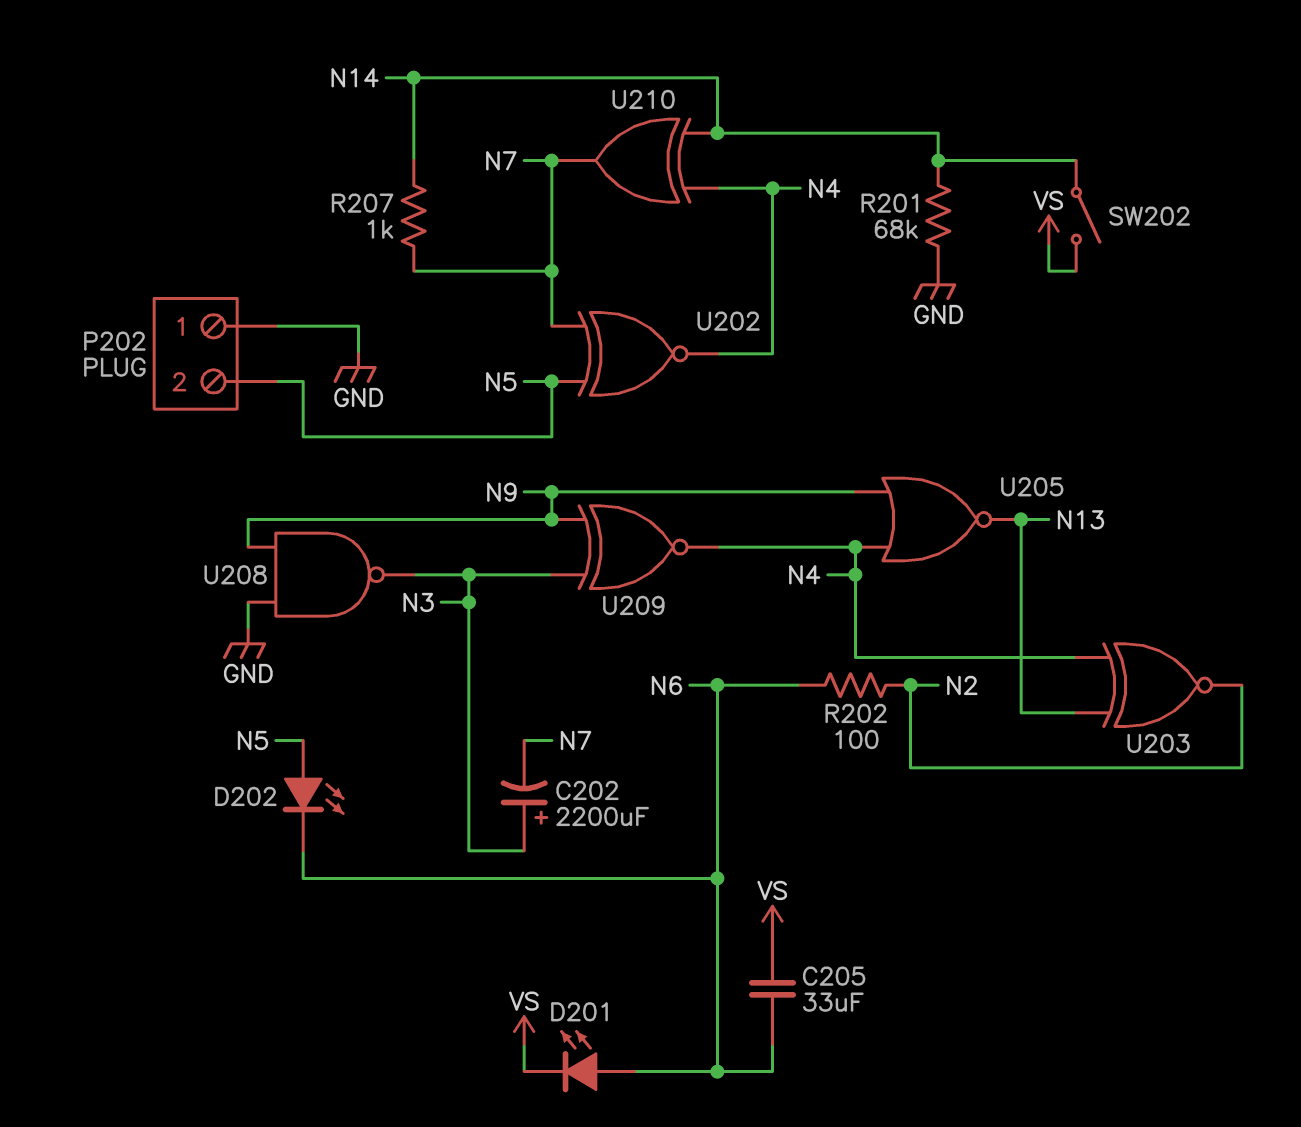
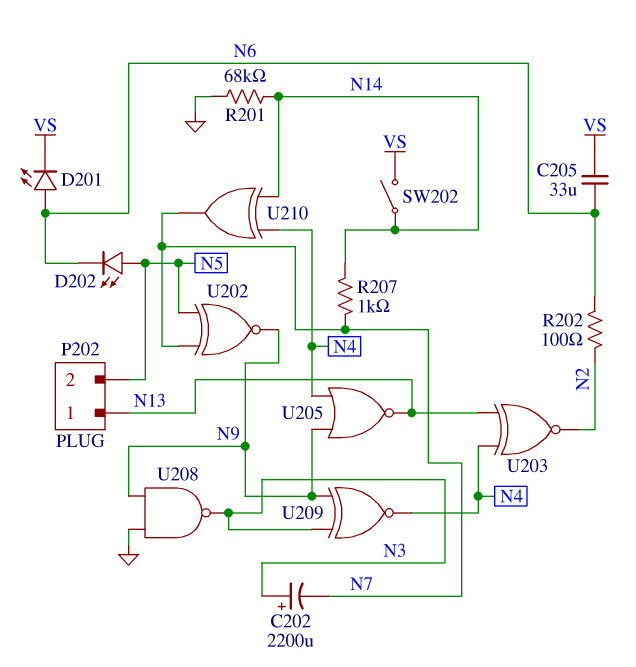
P202 pin 1: GND -> N13
U202: XNOR (in N5, in N7, out N4) -> XNOR (in N5, in N7, out N9)

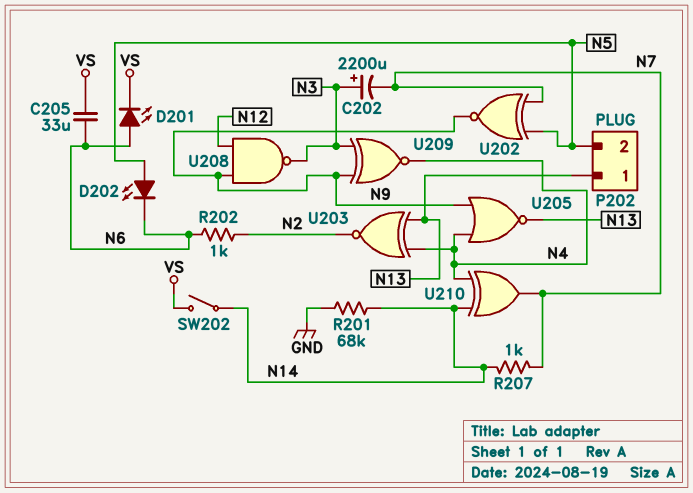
R202: 100 (N2, N6) -> 1k (N2, N6)
U208: NAND (in GND, in N9, out N3) -> NAND (in N9, in N12, out N3)

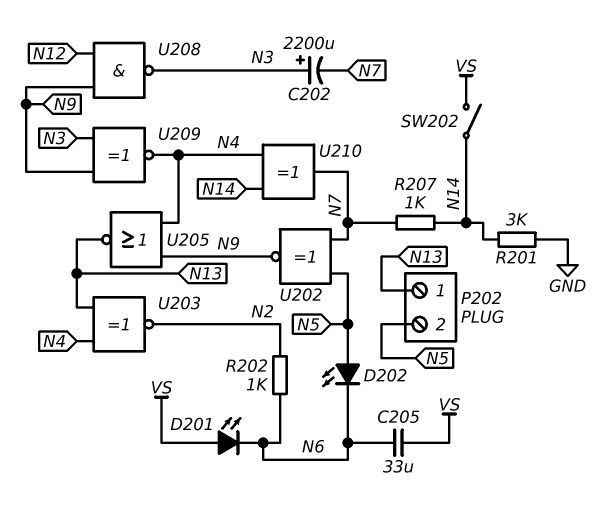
D201: LED (A N6, K VS) -> LED (A VS, K N6)
R201: 68k (GND, N14) -> 3k (GND, N14)

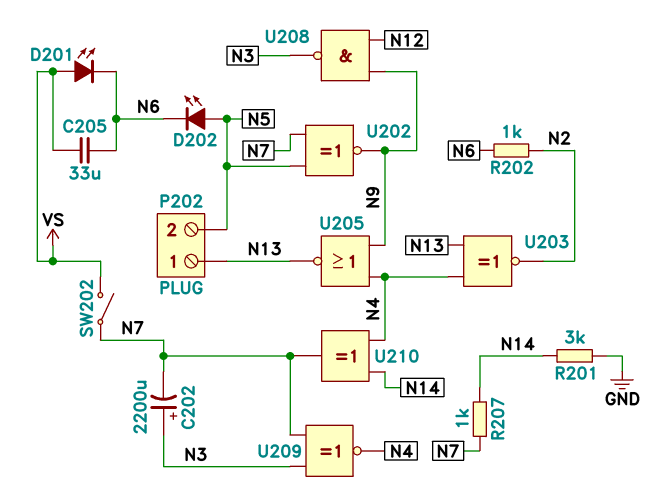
SW202: switch (N14, VS) -> switch (N7, VS)
U209: XNOR (in N3, in N9, out N4) -> XNOR (in N3, in N7, out N4)

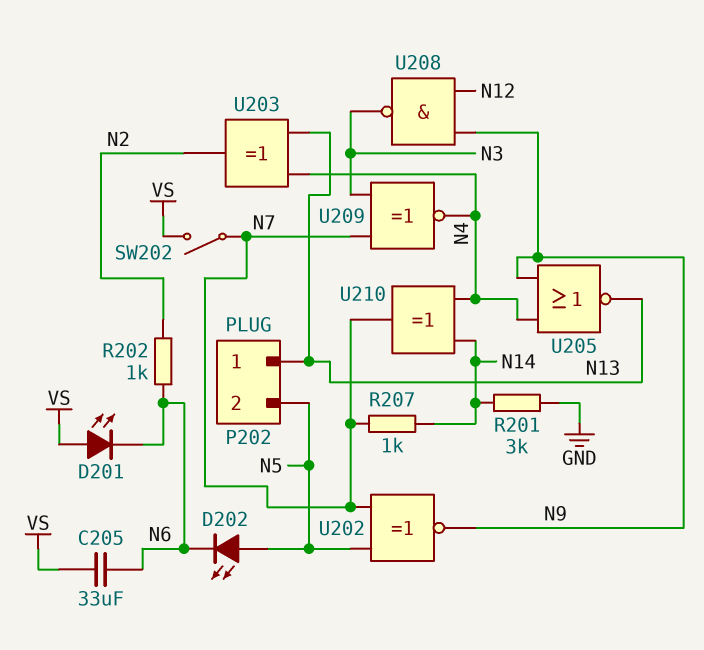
C202: 2200uF (plus N3, minus N7) -> none
U203: XNOR (in N4, in N13, out N2) -> XOR (in N4, in N13, out N2)

